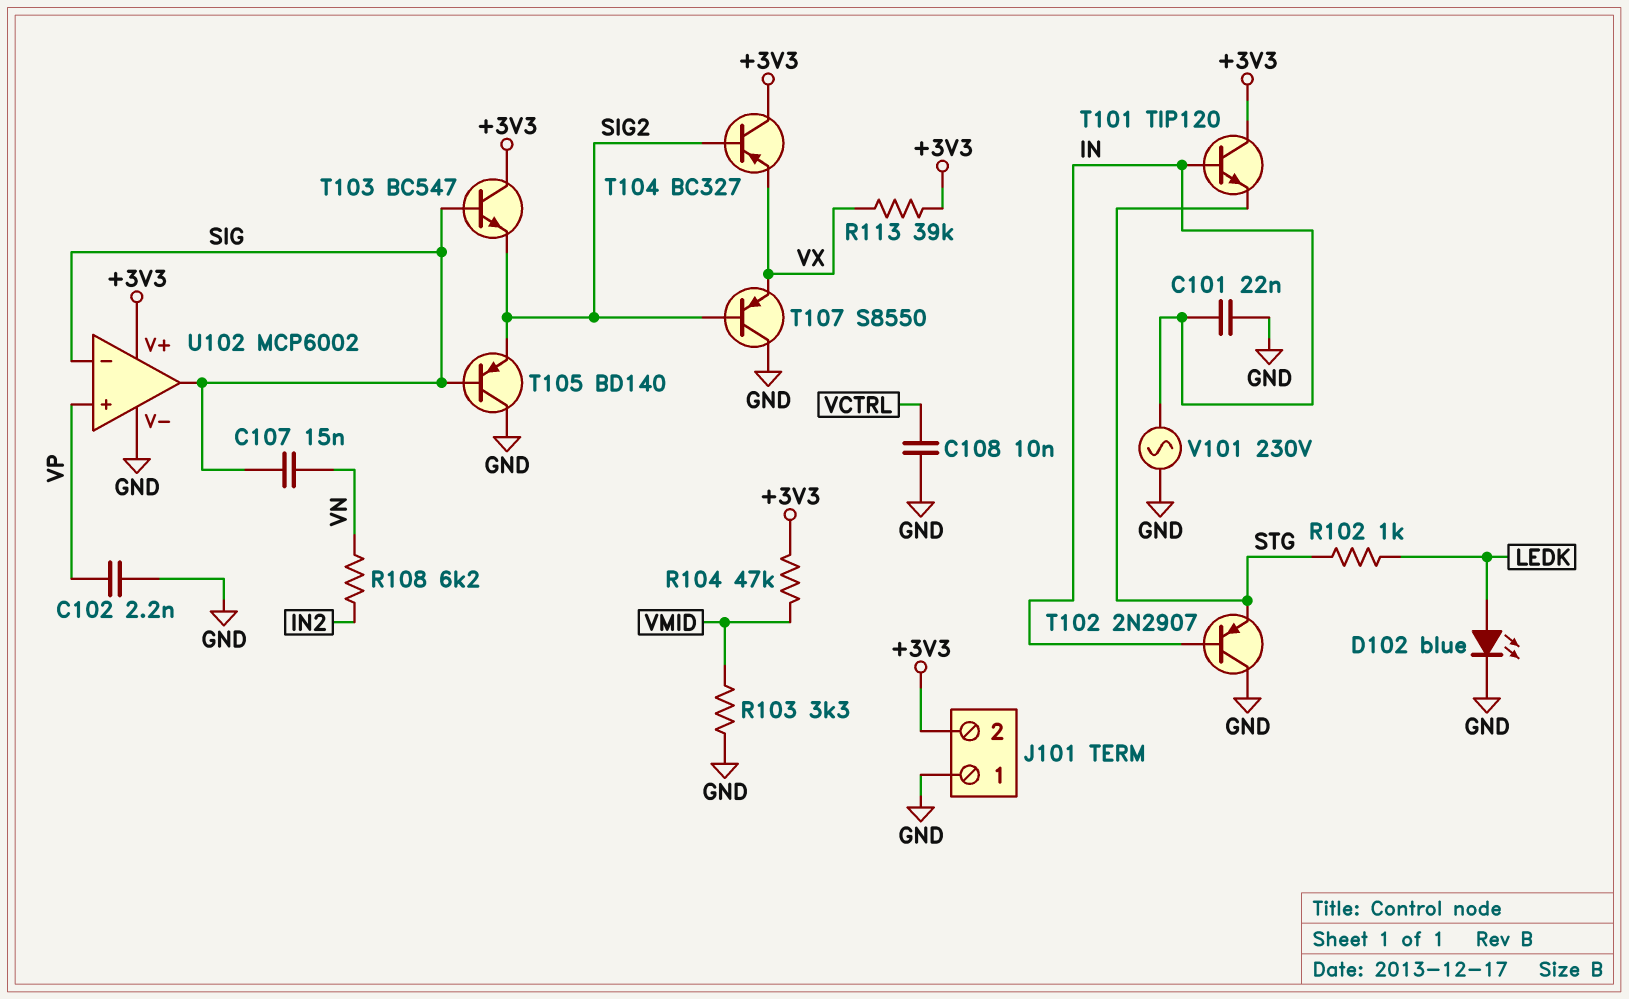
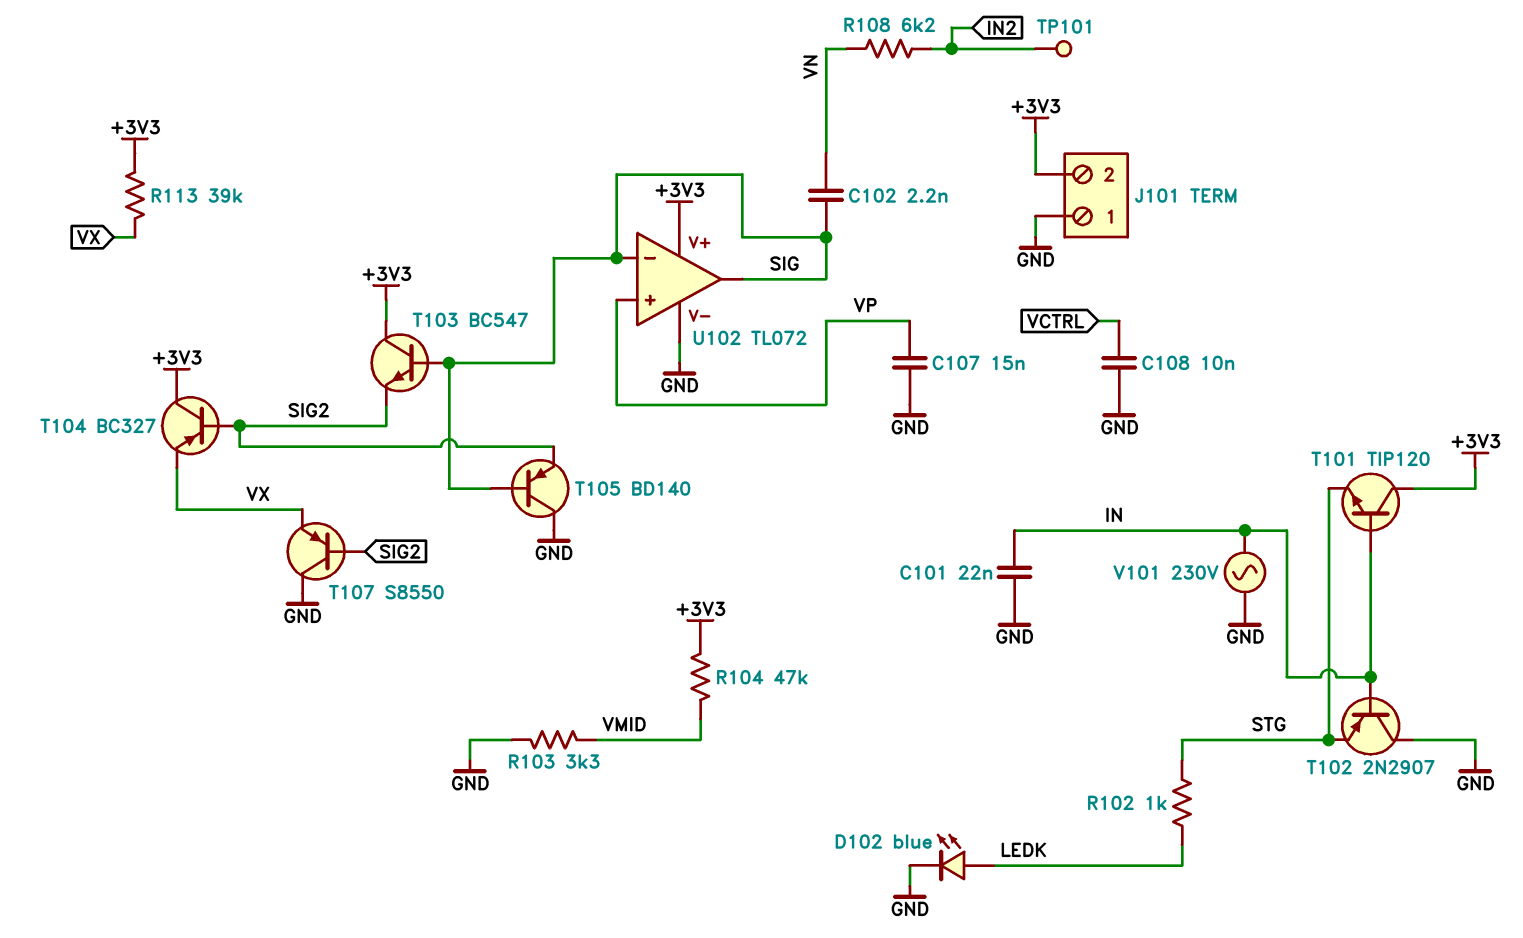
C102: 2.2nF (GND, VP) -> 2.2nF (SIG, VN)
C107: 15nF (SIG, VN) -> 15nF (GND, VP)
TP101: none -> test point (IN2)
U102: MCP6002 -> TL072

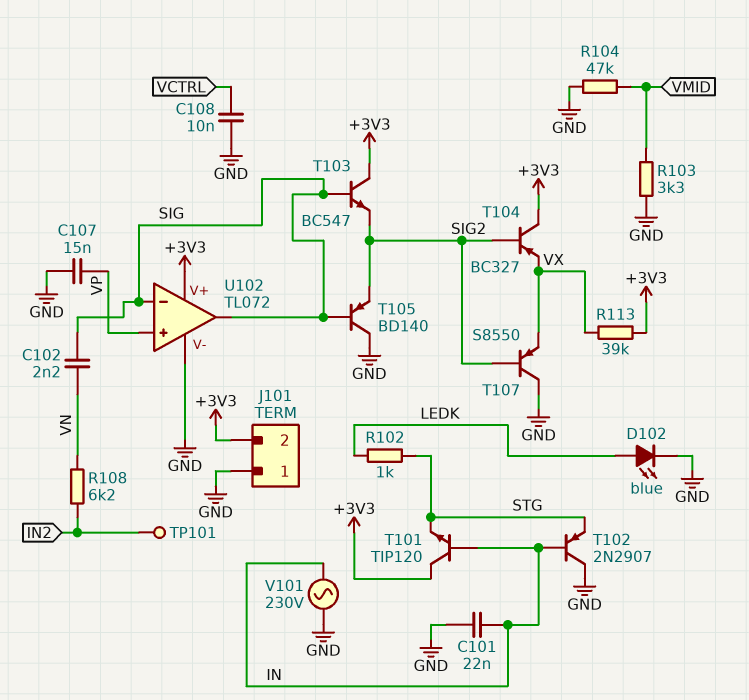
R104: 47k (+3V3, VMID) -> 47k (GND, VMID)

